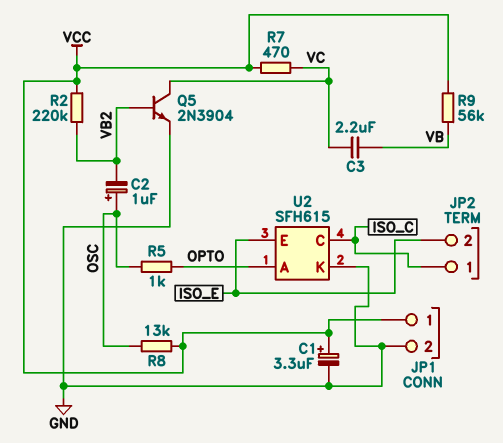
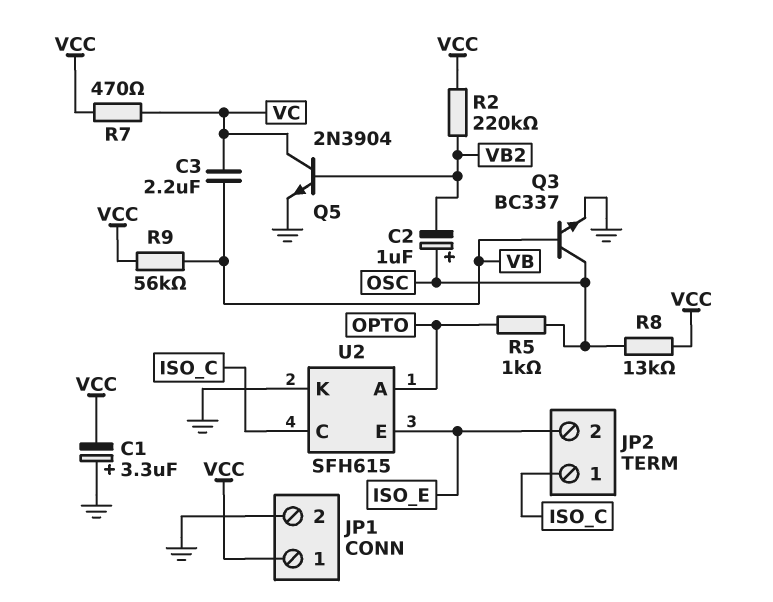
C1: 3.3uF (plus VCC, minus GND) -> 3.3uF (plus GND, minus VCC)
Q3: none -> NPN BC337 (B VB, C OSC, E GND)

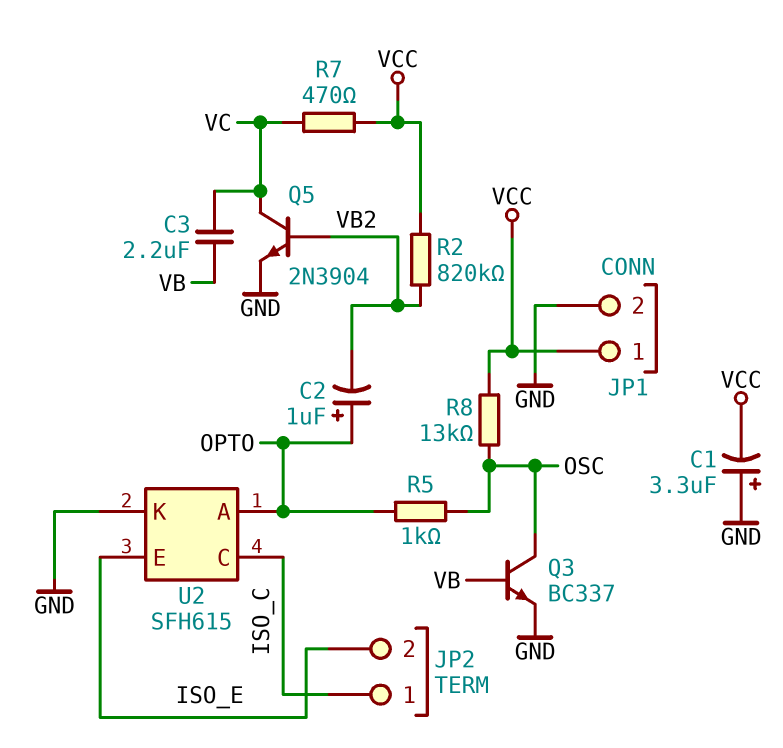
C2: 1uF (plus OSC, minus VB2) -> 1uF (plus OPTO, minus VB2)
R2: 220k (VB2, VCC) -> 820k (VB2, VCC)
R9: 56k (VB, VCC) -> none

